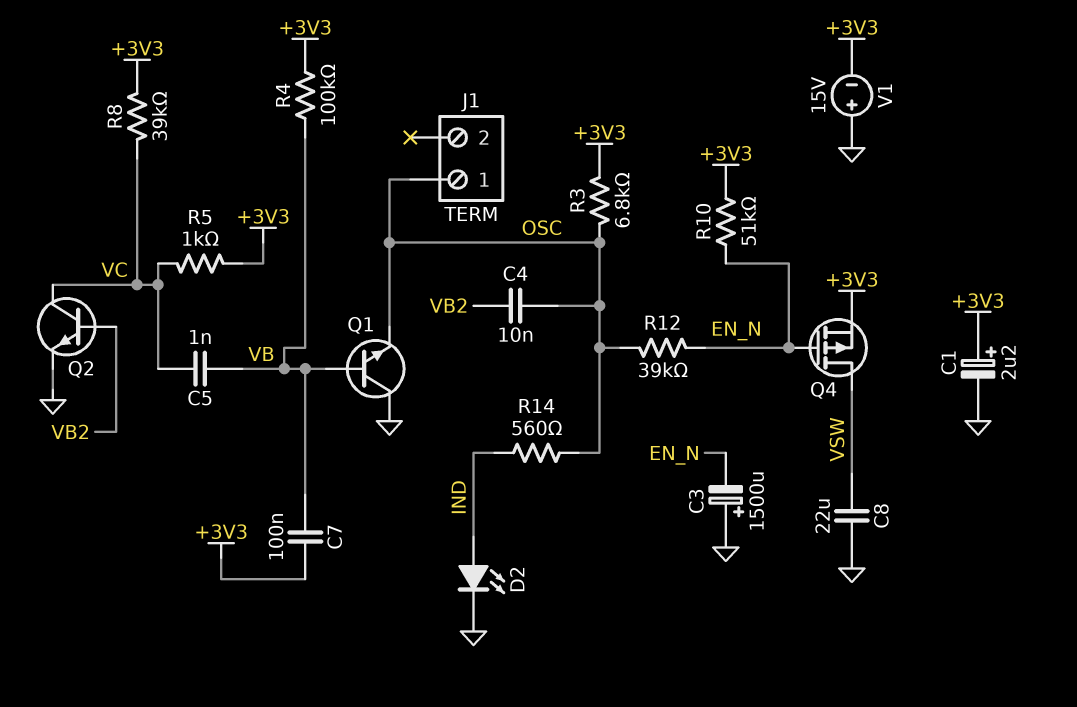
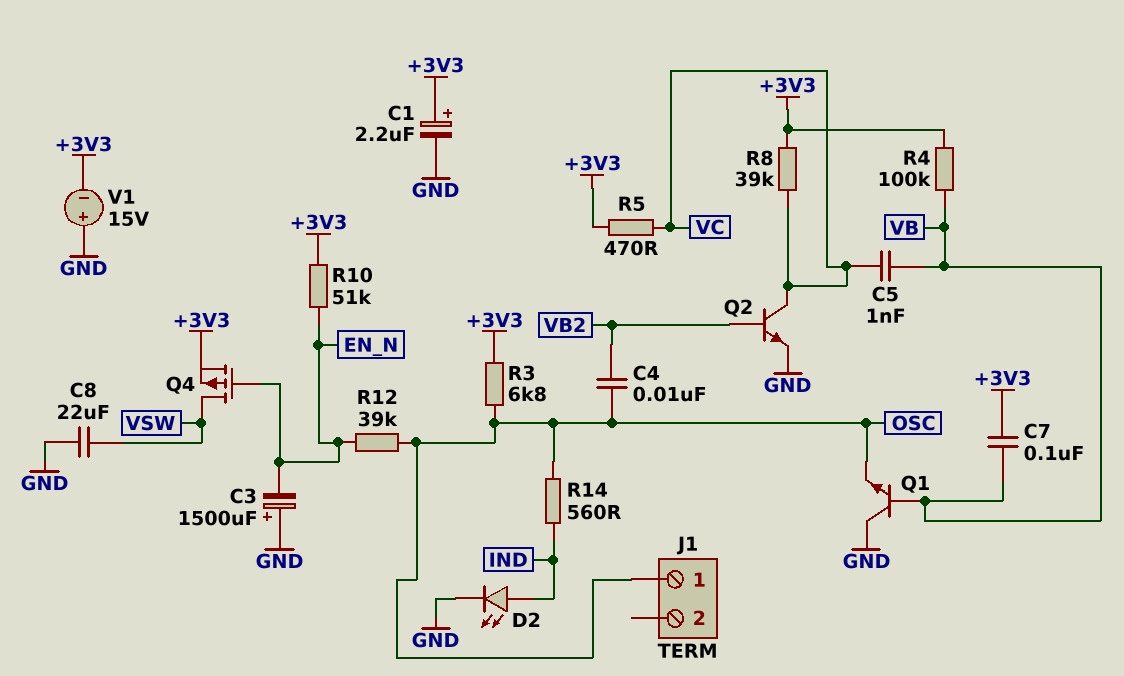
R5: 1k (+3V3, VC) -> 470 (+3V3, VC)

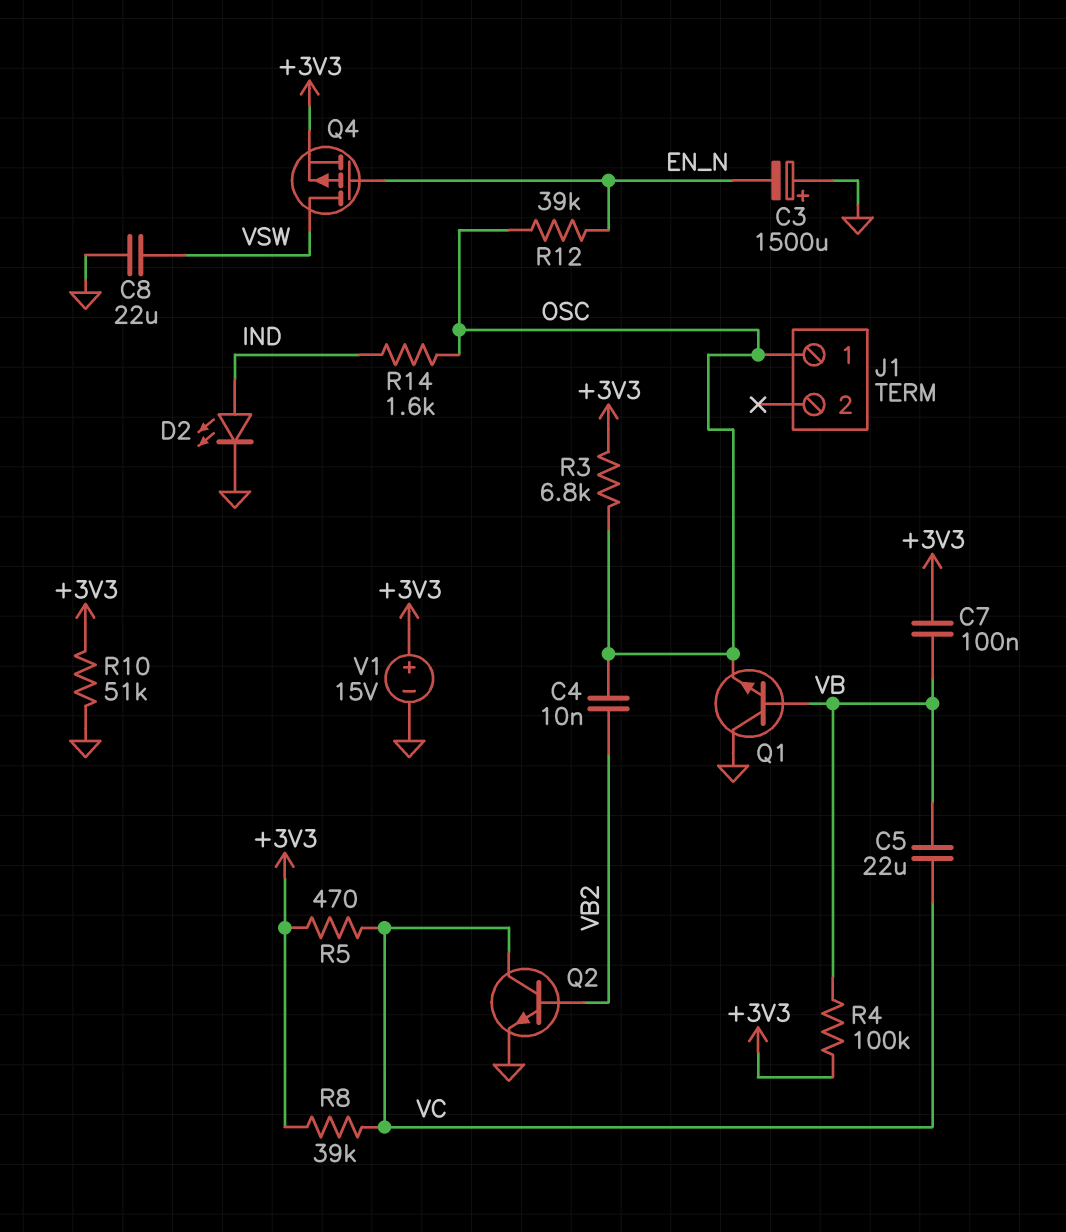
C1: 2.2uF (plus +3V3, minus GND) -> none
C5: 1nF (VB, VC) -> 22uF (VB, VC)
R10: 51k (+3V3, EN_N) -> 51k (+3V3, GND)
R14: 560 (IND, OSC) -> 1.6k (IND, OSC)
V1: 15V (plus GND, minus +3V3) -> 15V (plus +3V3, minus GND)

